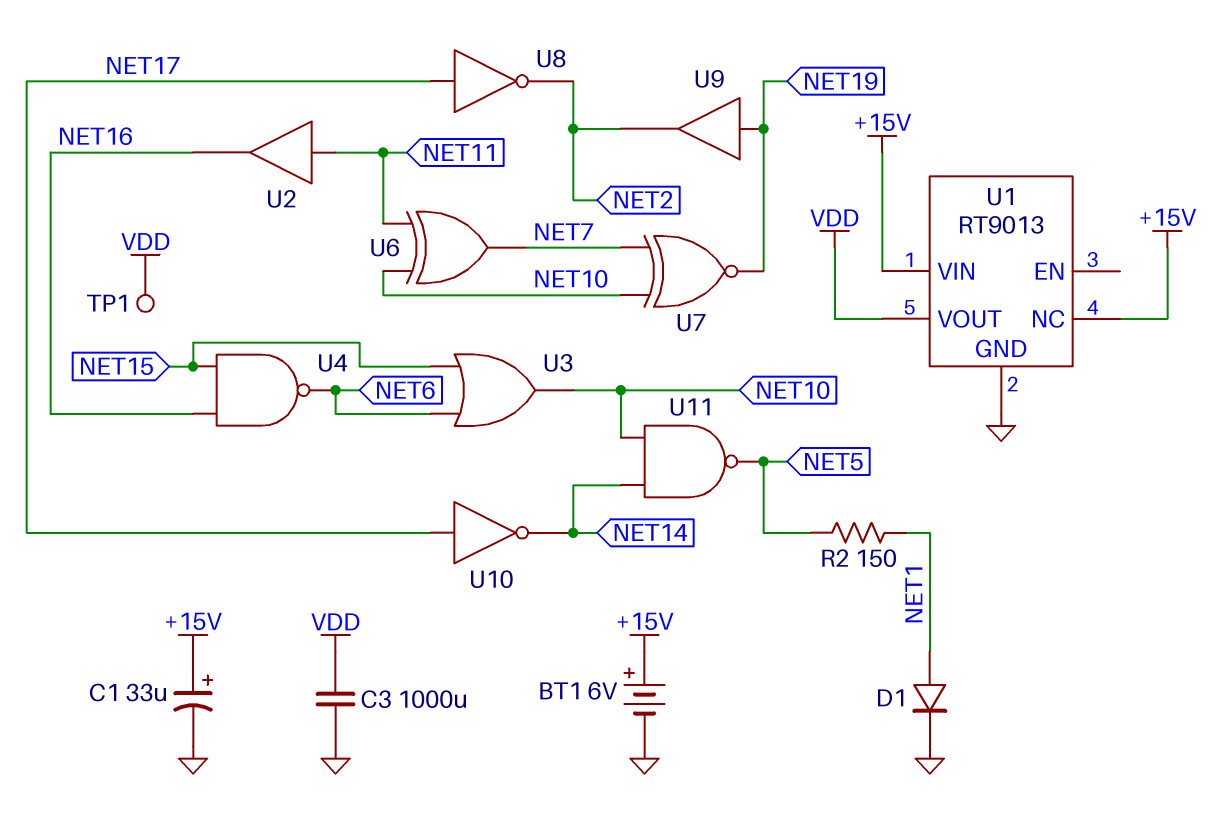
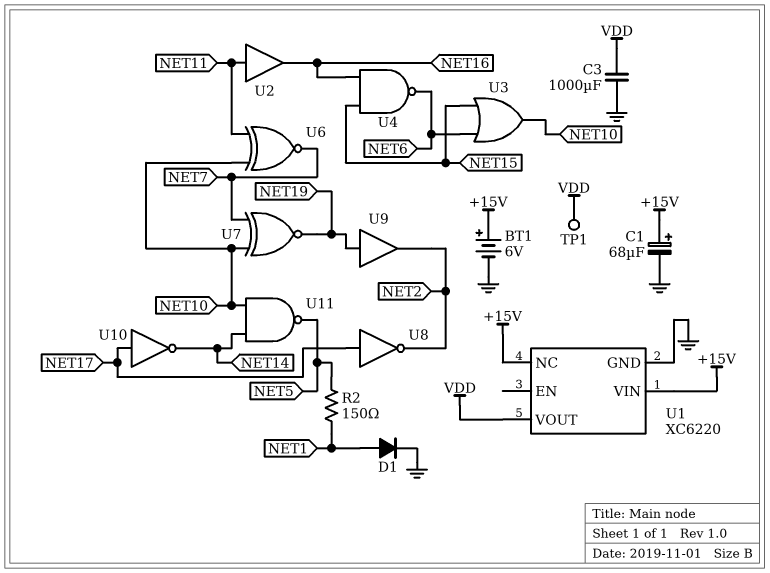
C1: 33uF (plus +15V, minus GND) -> 68uF (plus +15V, minus GND)
U1: RT9013 -> XC6220
U6: XOR (in NET10, in NET11, out NET7) -> XNOR (in NET10, in NET11, out NET7)

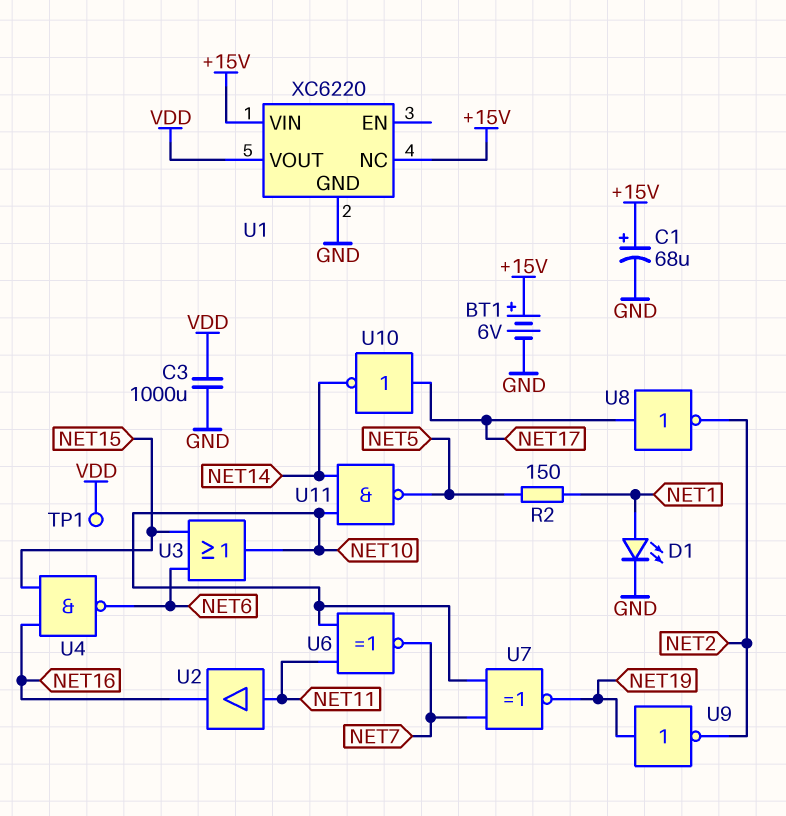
D1: diode (A NET1, K GND) -> LED (A NET1, K GND)
U9: buffer (in NET19, out NET2) -> NOT (in NET19, out NET2)

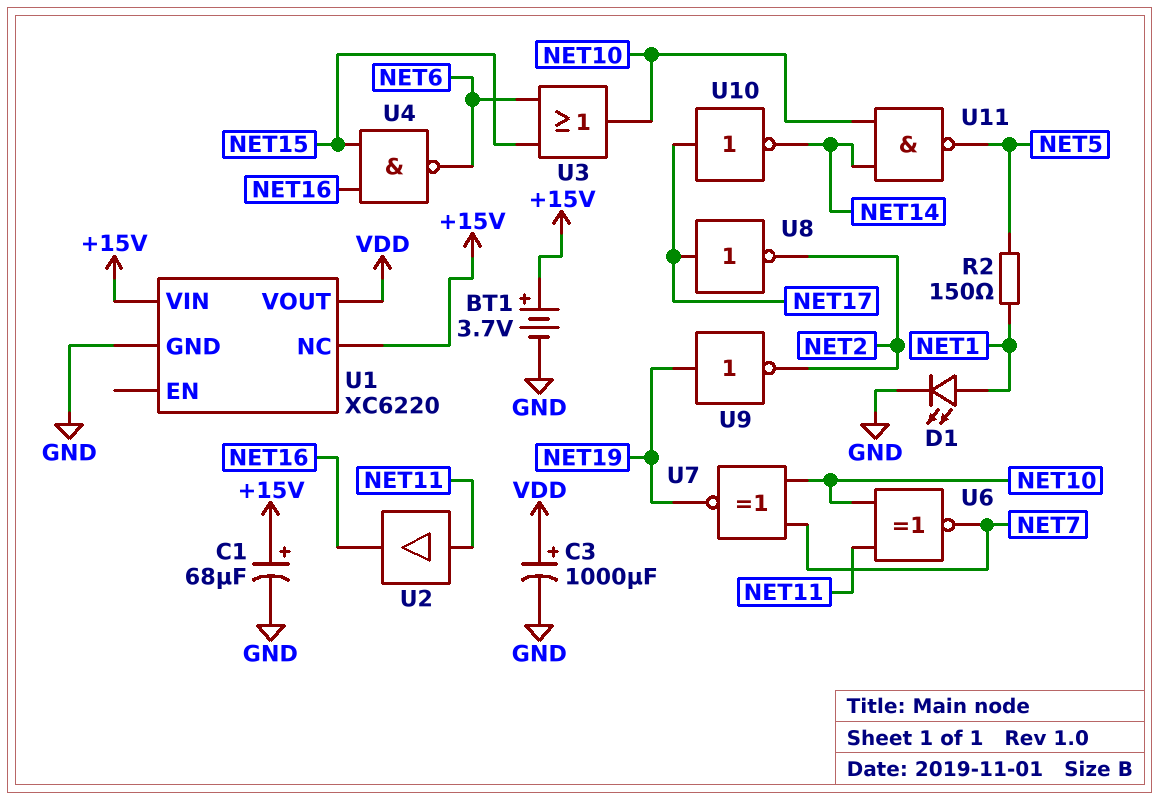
BT1: 6V (plus +15V, minus GND) -> 3.7V (plus +15V, minus GND)
C3: 1000uF (GND, VDD) -> 1000uF (plus VDD, minus GND)
TP1: test point (VDD) -> none

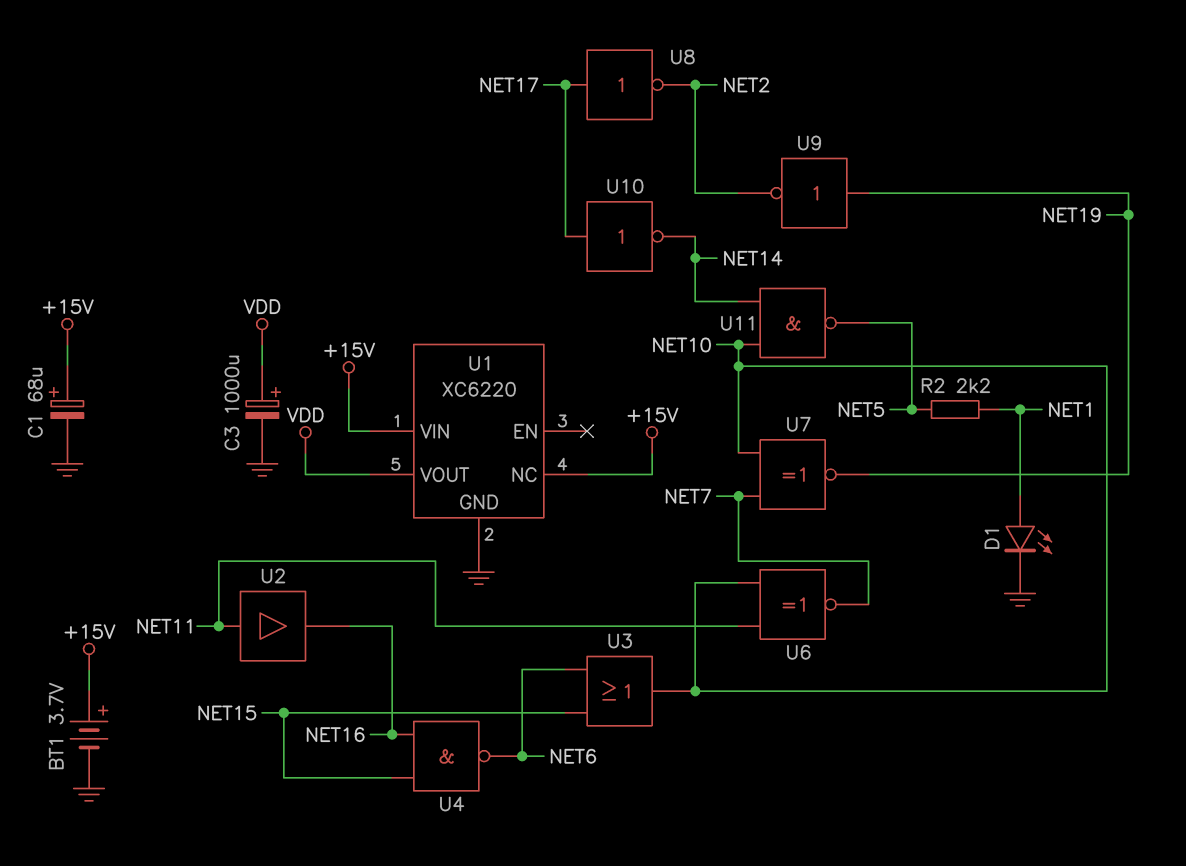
R2: 150 (NET1, NET5) -> 2.2k (NET1, NET5)

